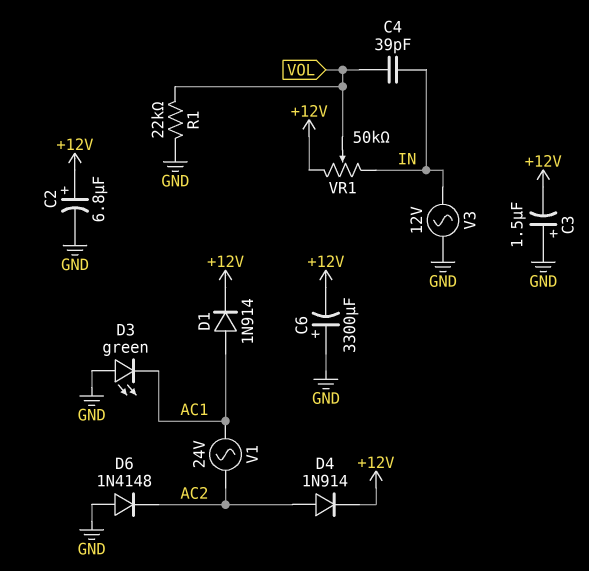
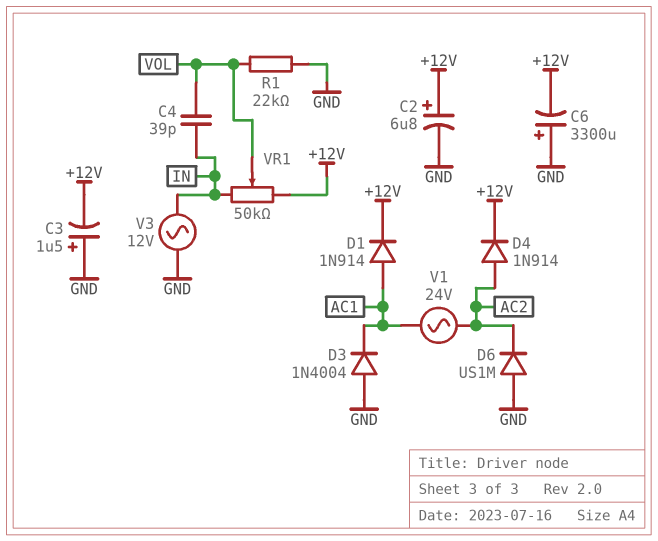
D3: LED green (A GND, K AC1) -> diode 1N4004 (A GND, K AC1)
D6: diode 1N4148 (A GND, K AC2) -> diode US1M (A GND, K AC2)

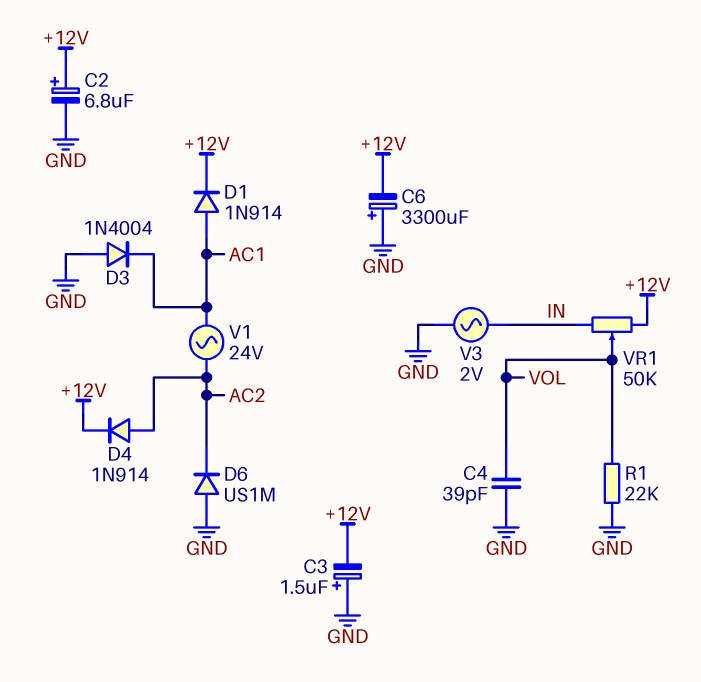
C4: 39pF (IN, VOL) -> 39pF (GND, VOL)
V3: AC 12V (GND, IN) -> AC 2V (GND, IN)

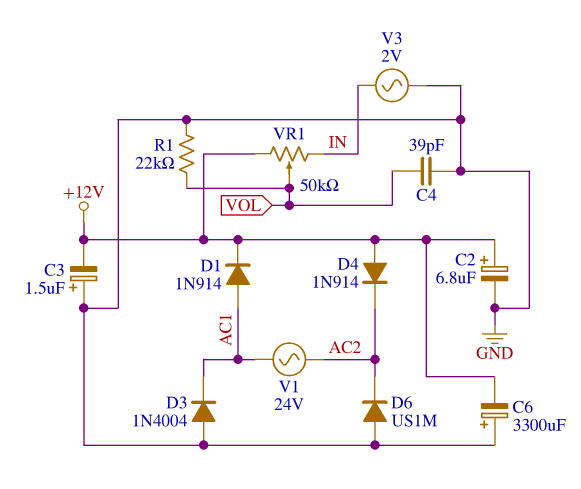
D4: diode 1N914 (A AC2, K +12V) -> diode 1N914 (A +12V, K AC2)

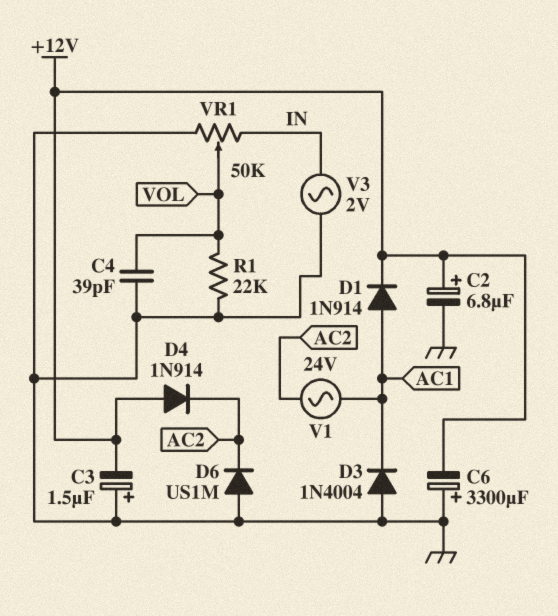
VR1: 50k (+12V, IN, wiper VOL) -> 50k (GND, IN, wiper VOL)

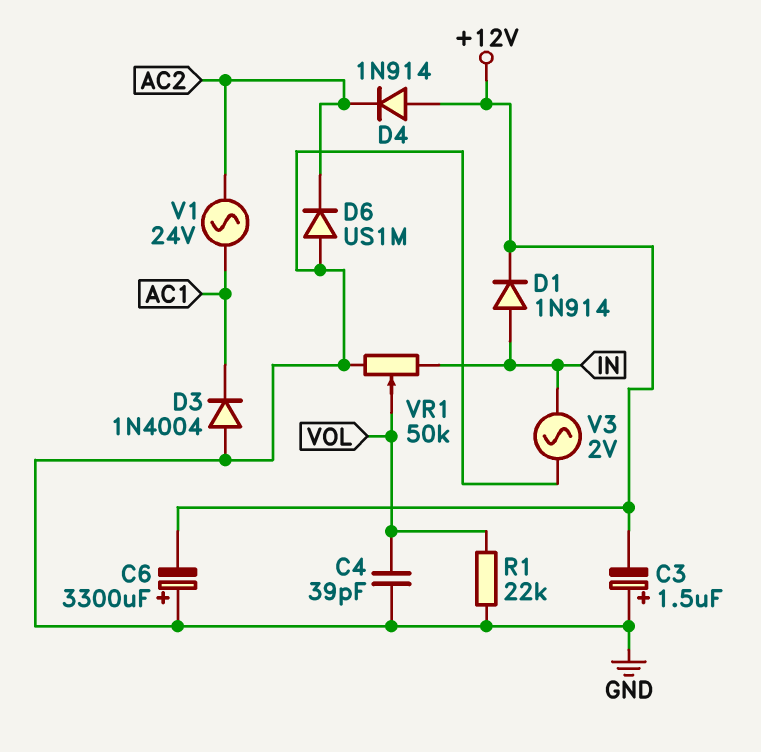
C2: 6.8uF (plus +12V, minus GND) -> none
D1: diode 1N914 (A AC1, K +12V) -> diode 1N914 (A IN, K +12V)

